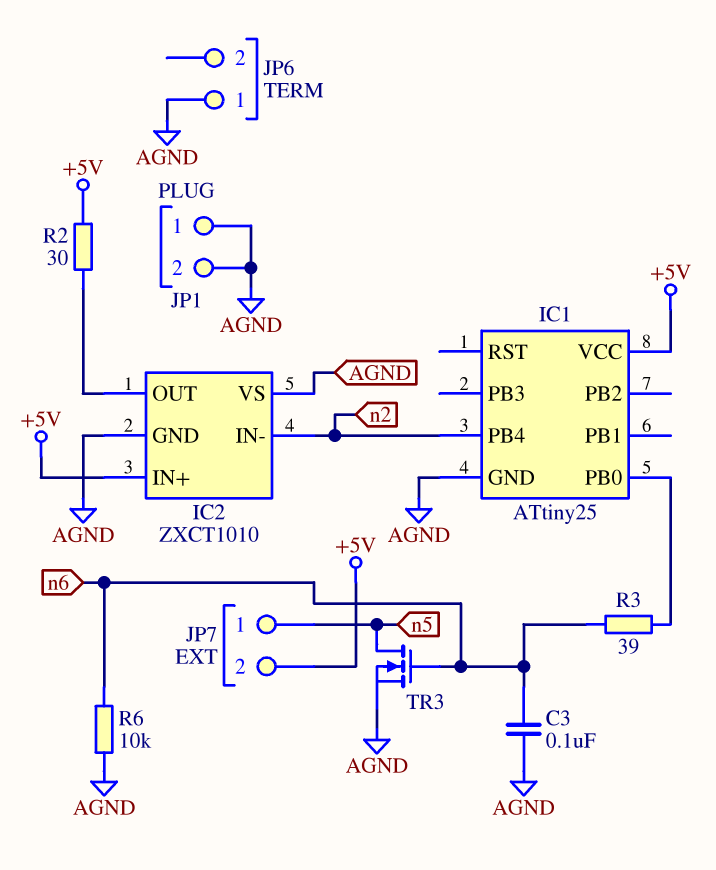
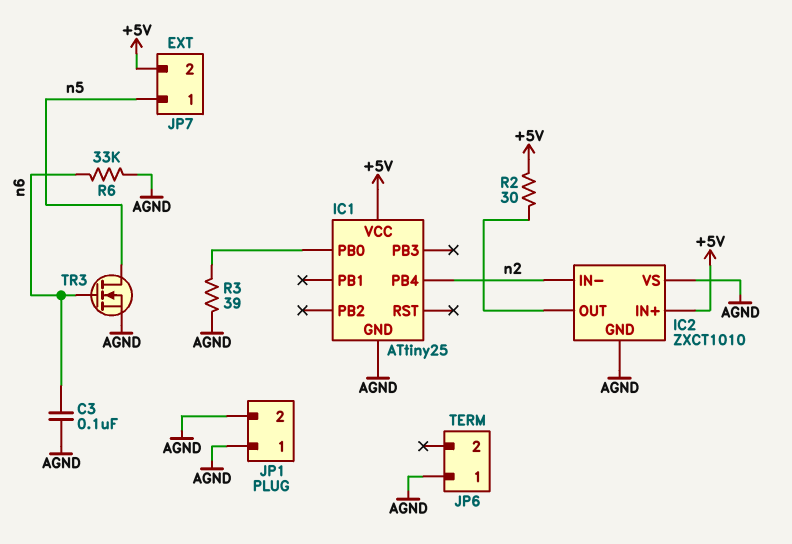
R3: 39 (IC1/PB0, n6) -> 39 (AGND, IC1/PB0)
R6: 10k (AGND, n6) -> 33k (AGND, n6)

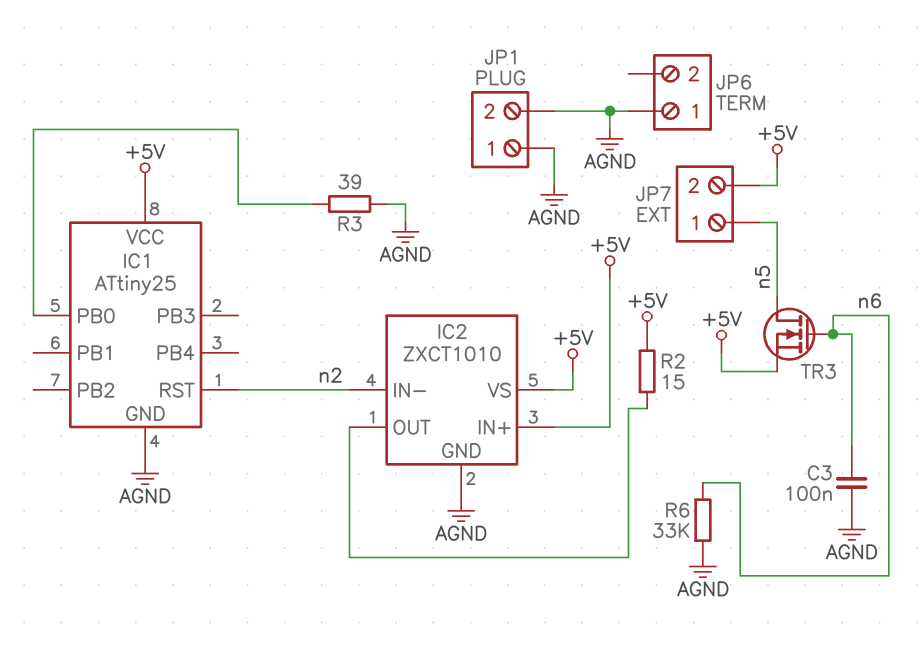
IC1 pin PB4: n2 -> none
IC1 pin RST: none -> n2
IC2 pin VS: AGND -> +5V
R2: 30 (+5V, IC2/OUT) -> 15 (+5V, IC2/OUT)
TR3: NMOS (G n6, D n5, S AGND) -> NMOS (G n6, D n5, S +5V)

